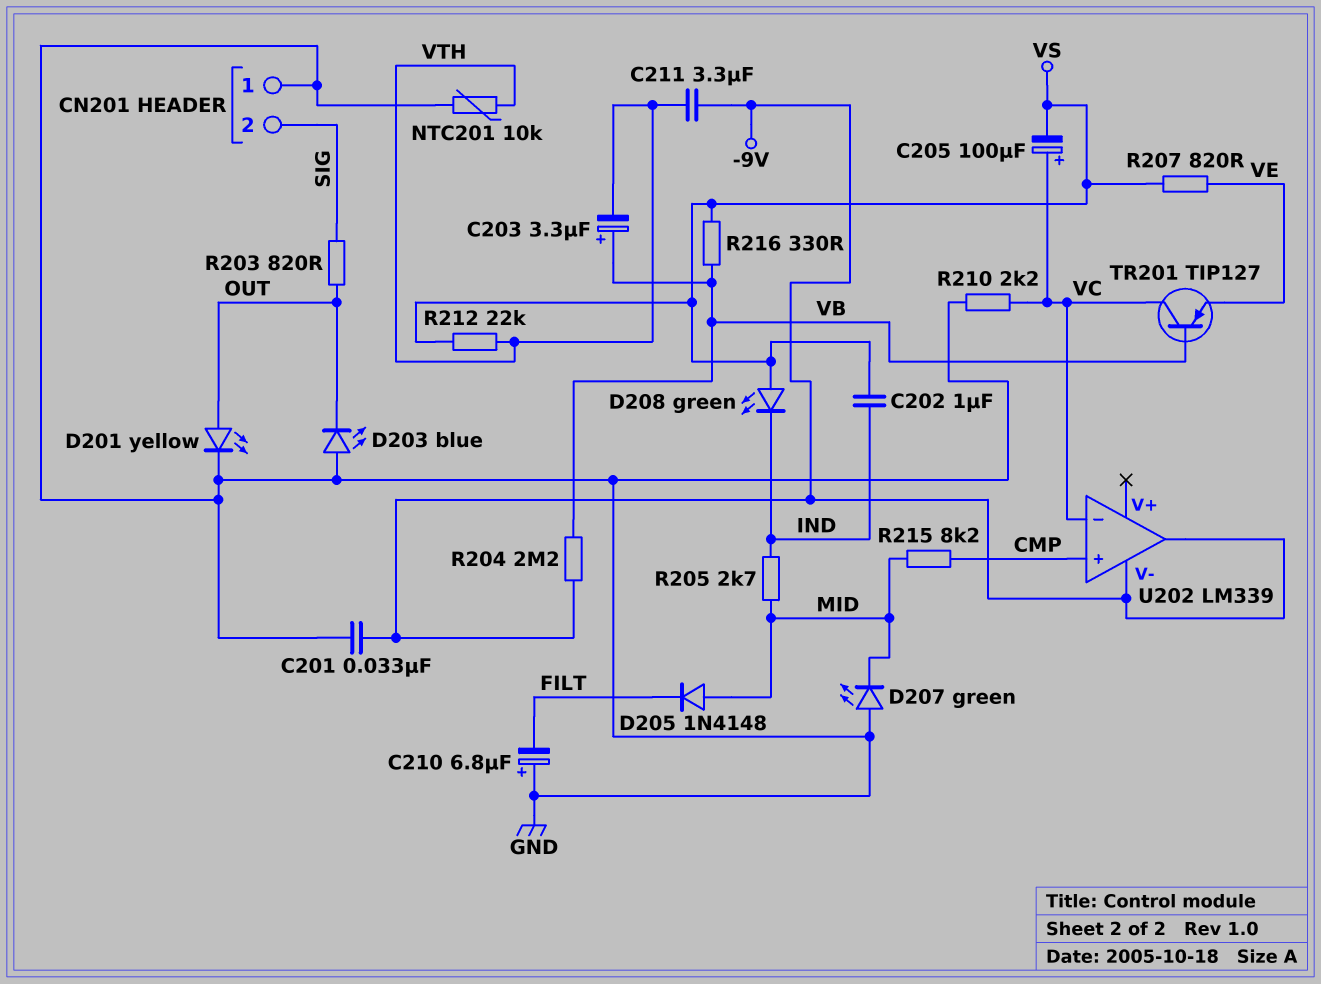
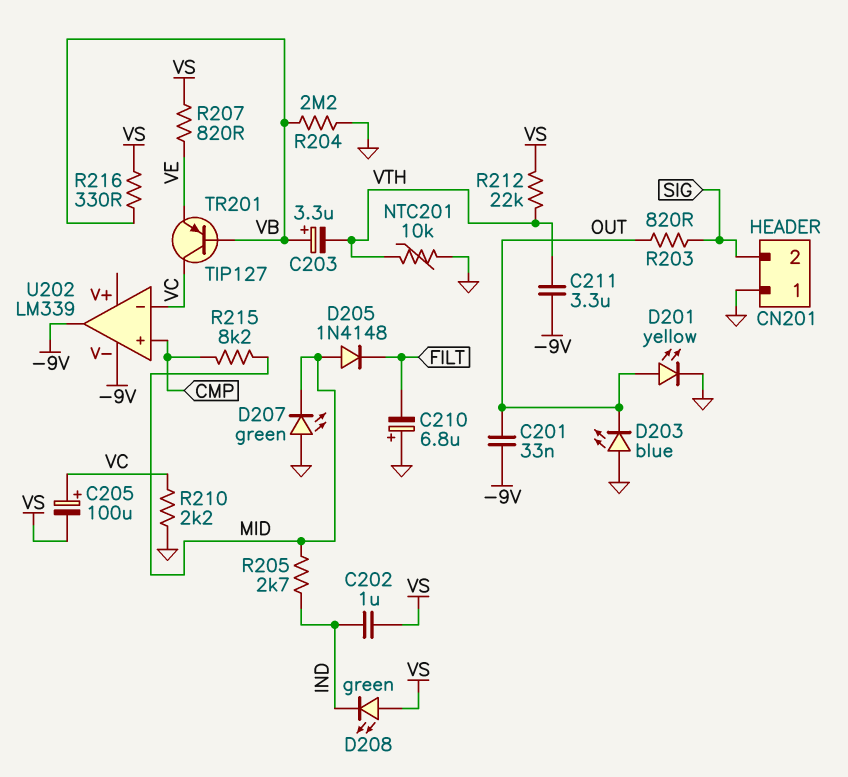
C201: 33nF (-9V, GND) -> 33nF (-9V, OUT)
R204: 2.2M (-9V, VB) -> 2.2M (GND, VB)

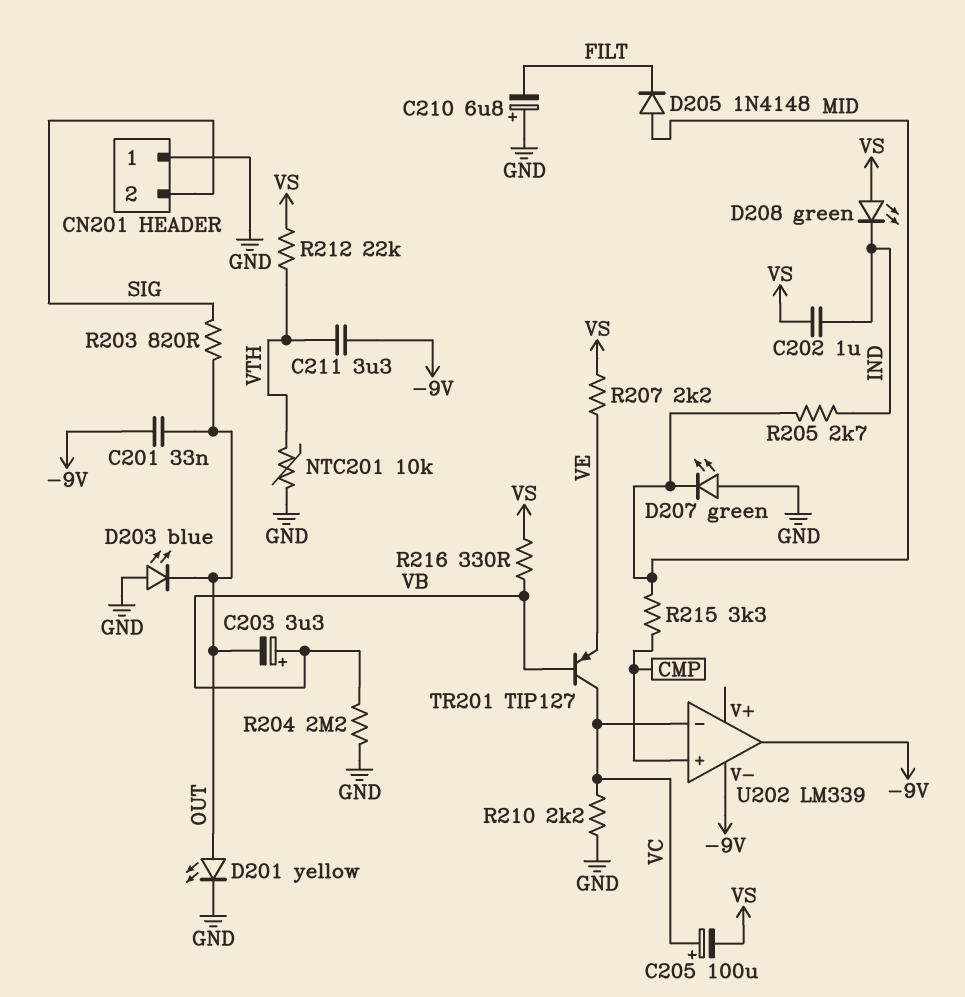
C203: 3.3uF (plus VB, minus VTH) -> 3.3uF (plus VB, minus OUT)
R207: 820 (VE, VS) -> 2.2k (VE, VS)
R215: 8.2k (CMP, MID) -> 3.3k (CMP, MID)

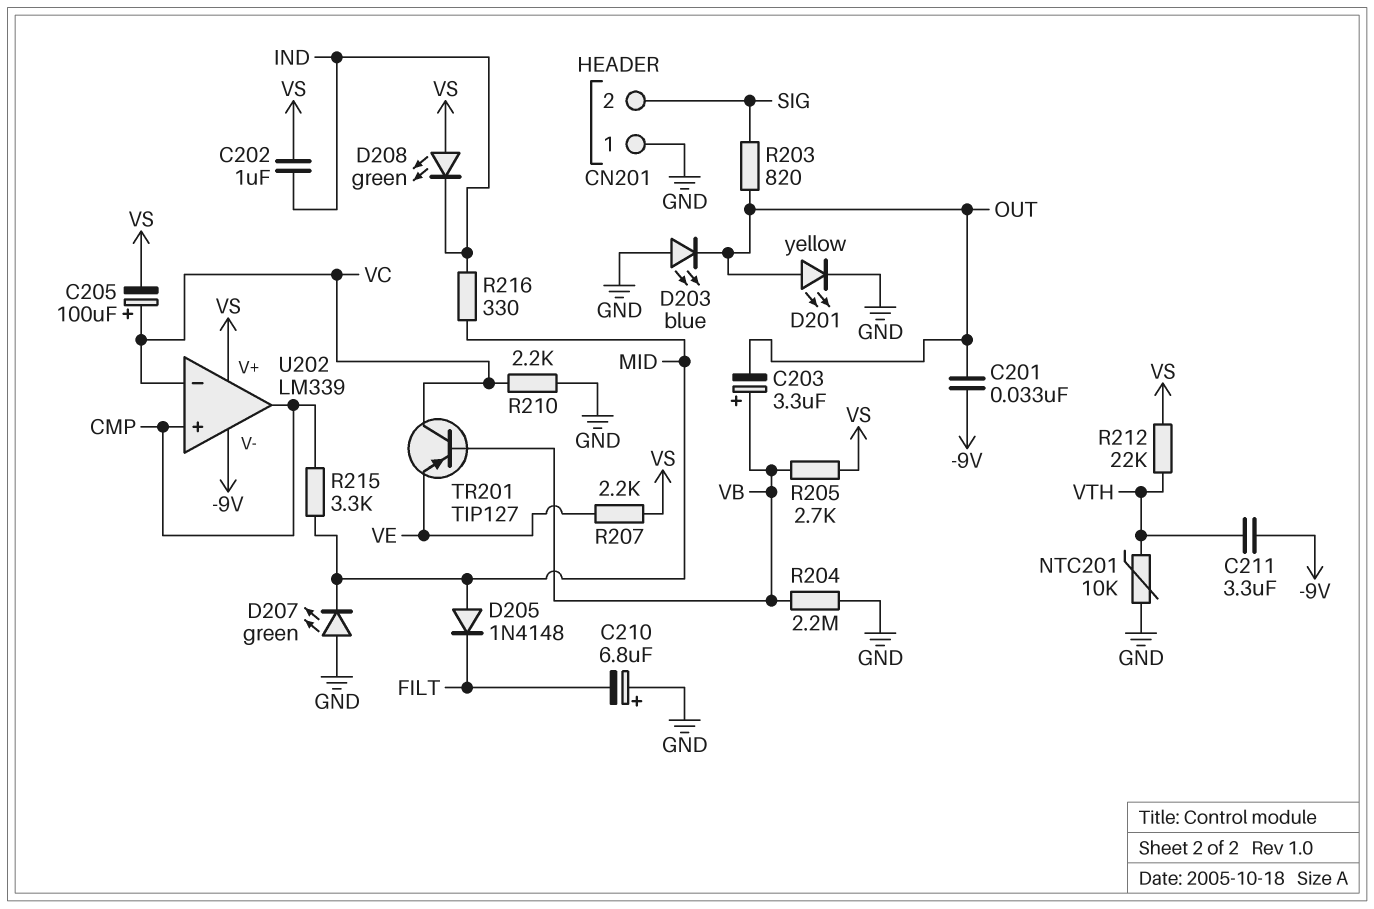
R205: 2.7k (IND, MID) -> 2.7k (VB, VS)
R216: 330 (VB, VS) -> 330 (IND, MID)
U202 pin V+: none -> VS
U202 pin out: -9V -> CMP

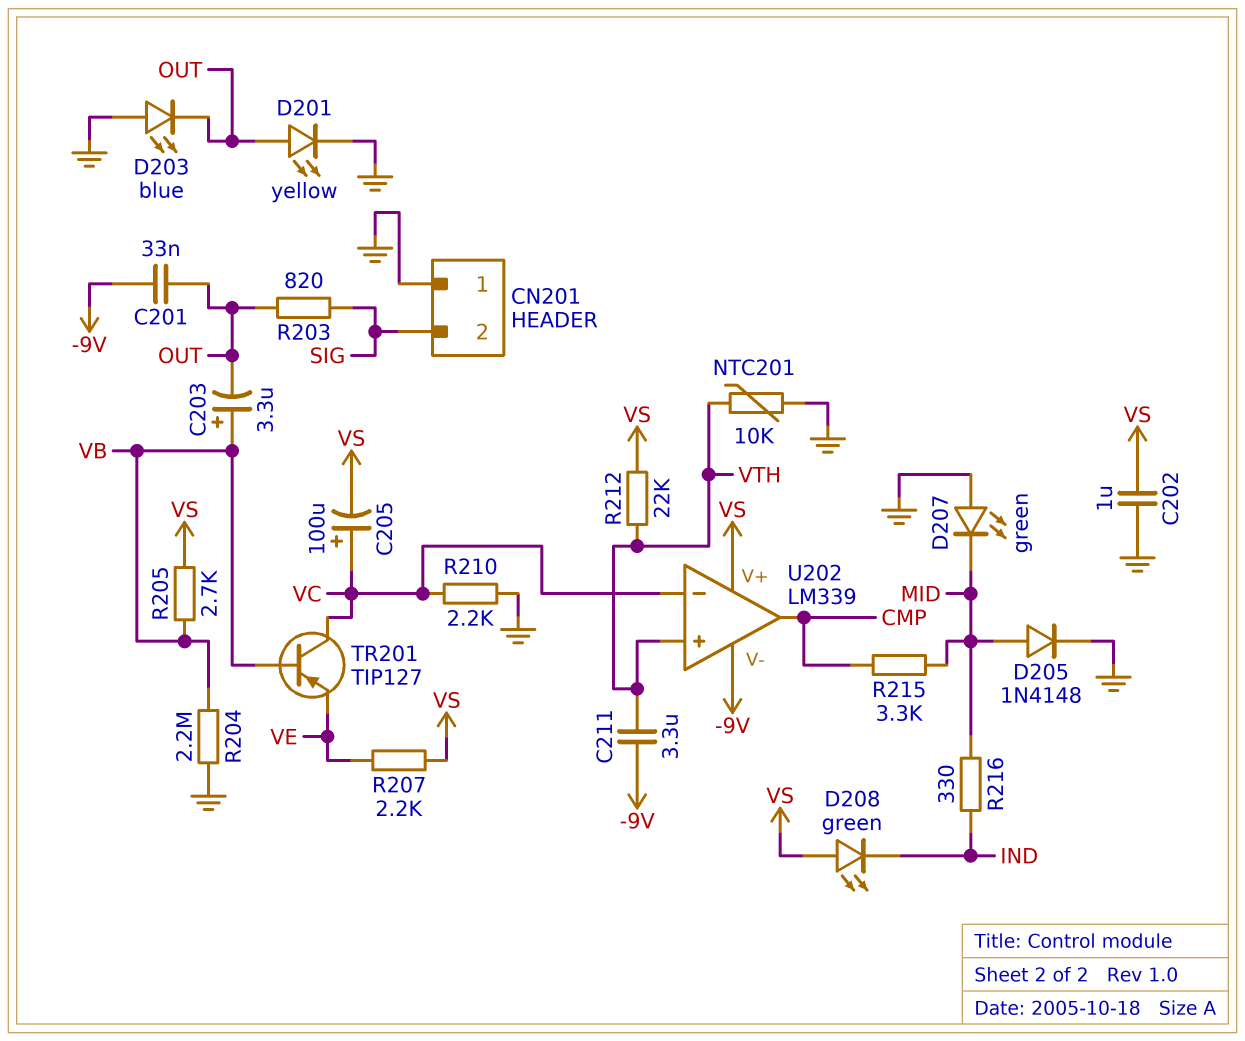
C202: 1uF (IND, VS) -> 1uF (GND, VS)
C210: 6.8uF (plus GND, minus FILT) -> none
D205: diode 1N4148 (A MID, K FILT) -> diode 1N4148 (A MID, K GND)
U202 pin in+: CMP -> VTH

